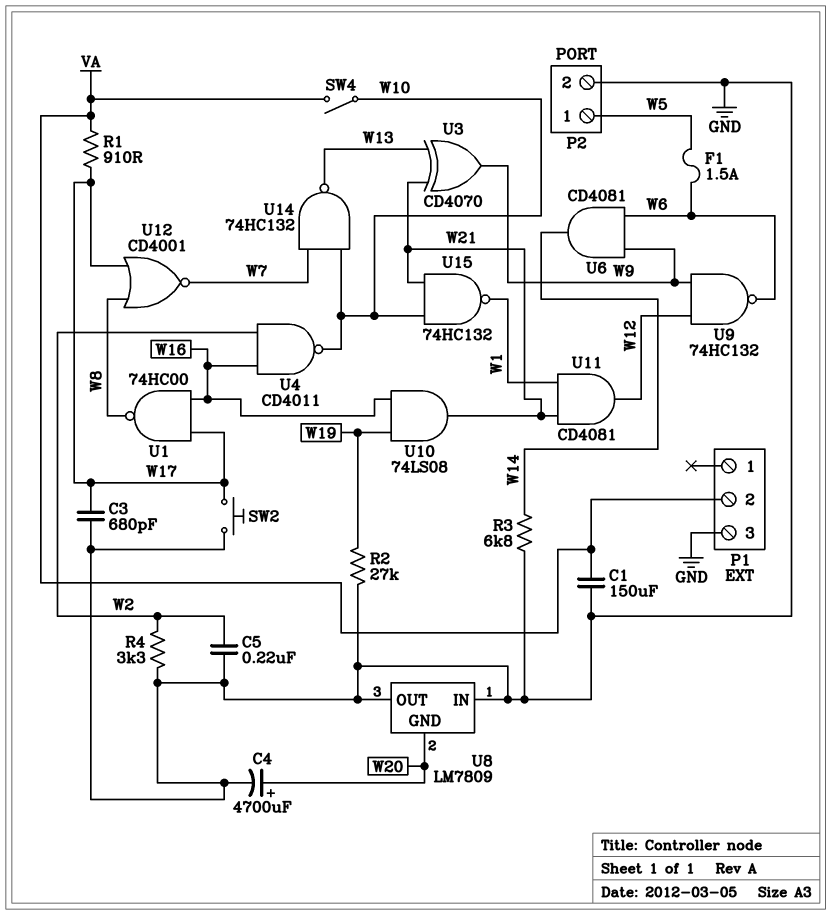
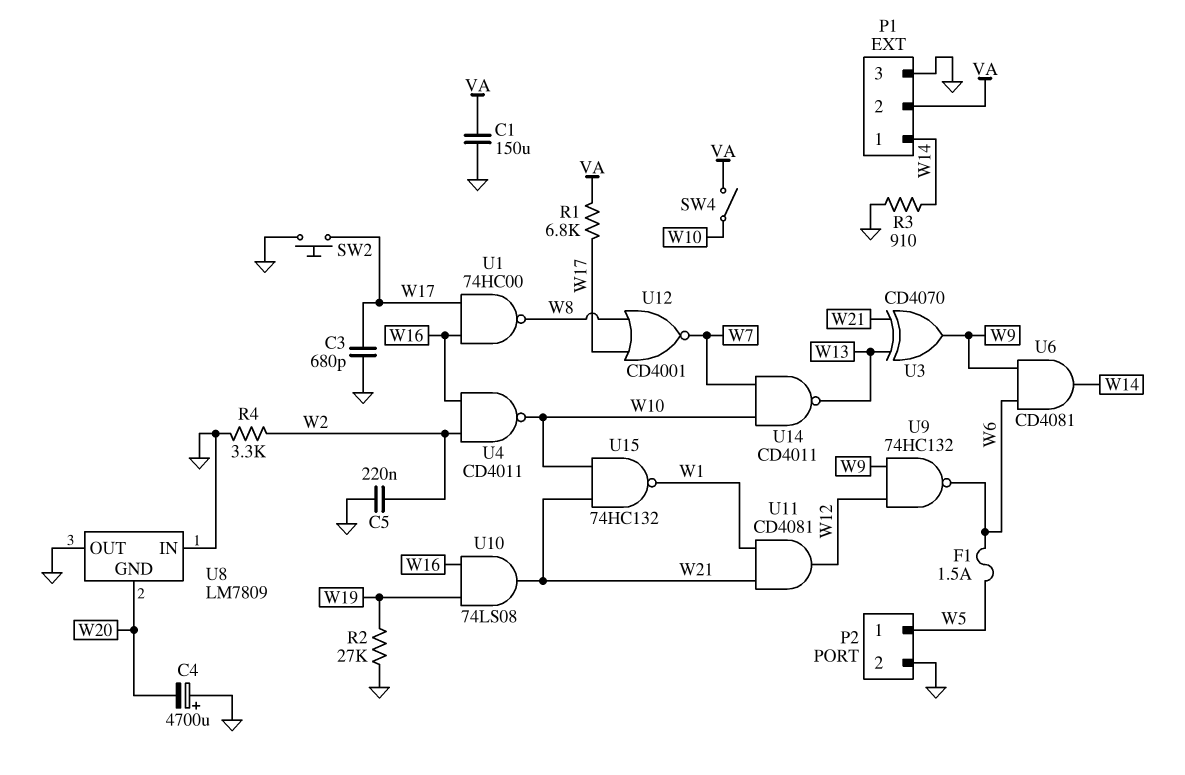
C4: 4700uF (plus W20, minus GND) -> 4700uF (plus GND, minus W20)
P1 pin 1: none -> W14
R1: 910 (VA, W17) -> 6.8k (VA, W17)
R3: 6.8k (GND, W14) -> 910 (GND, W14)
U14: NAND 74HC132 (in W7, in W10, out W13) -> NAND CD4011 (in W7, in W10, out W13)

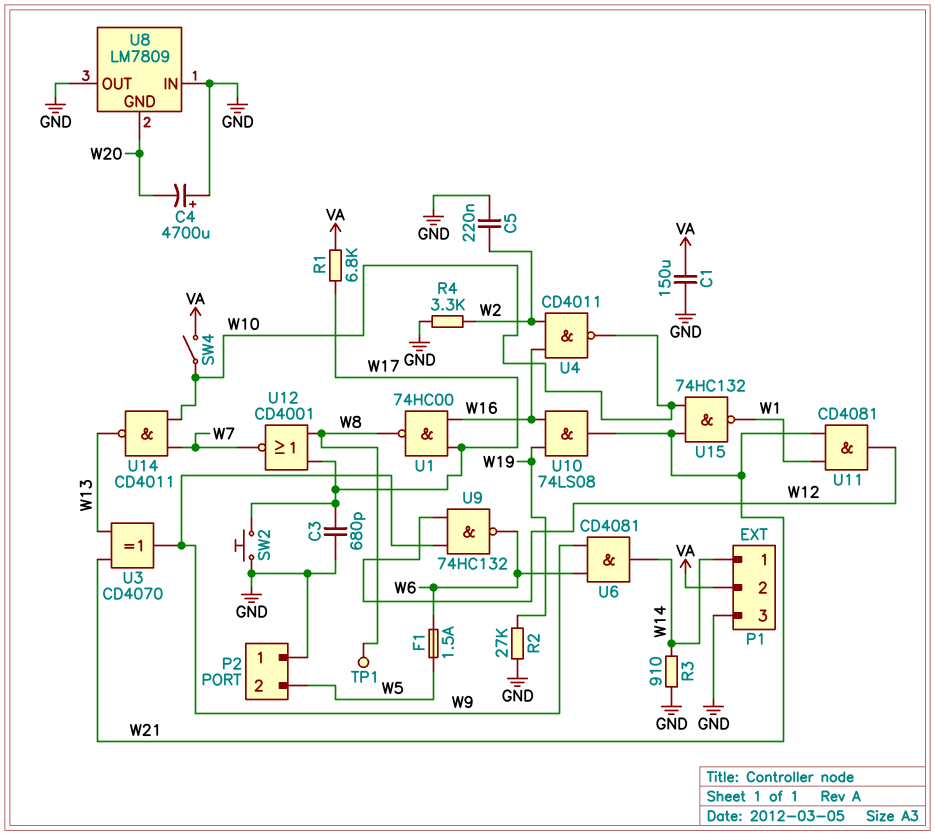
P2 pin 1: W5 -> GND
P2 pin 2: GND -> W5
TP1: none -> test point (W8)

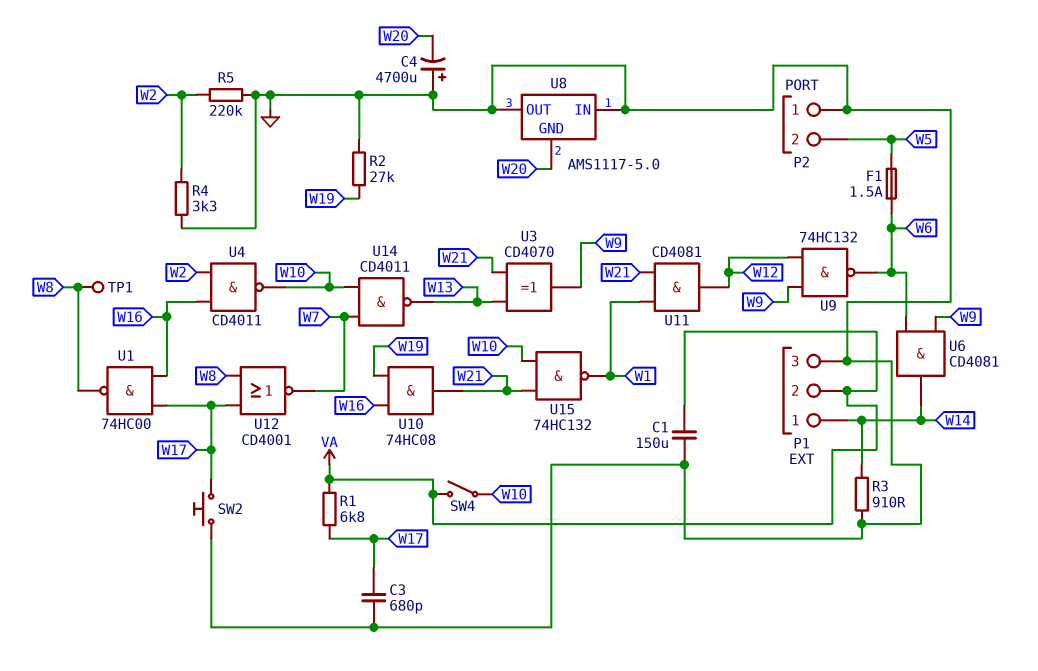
C5: 220nF (GND, W2) -> none
R5: none -> 220k (GND, W2)
U8: LM7809 -> AMS1117-5.0
U10: AND 74LS08 (in W16, in W19, out W21) -> AND 74HC08 (in W16, in W19, out W21)

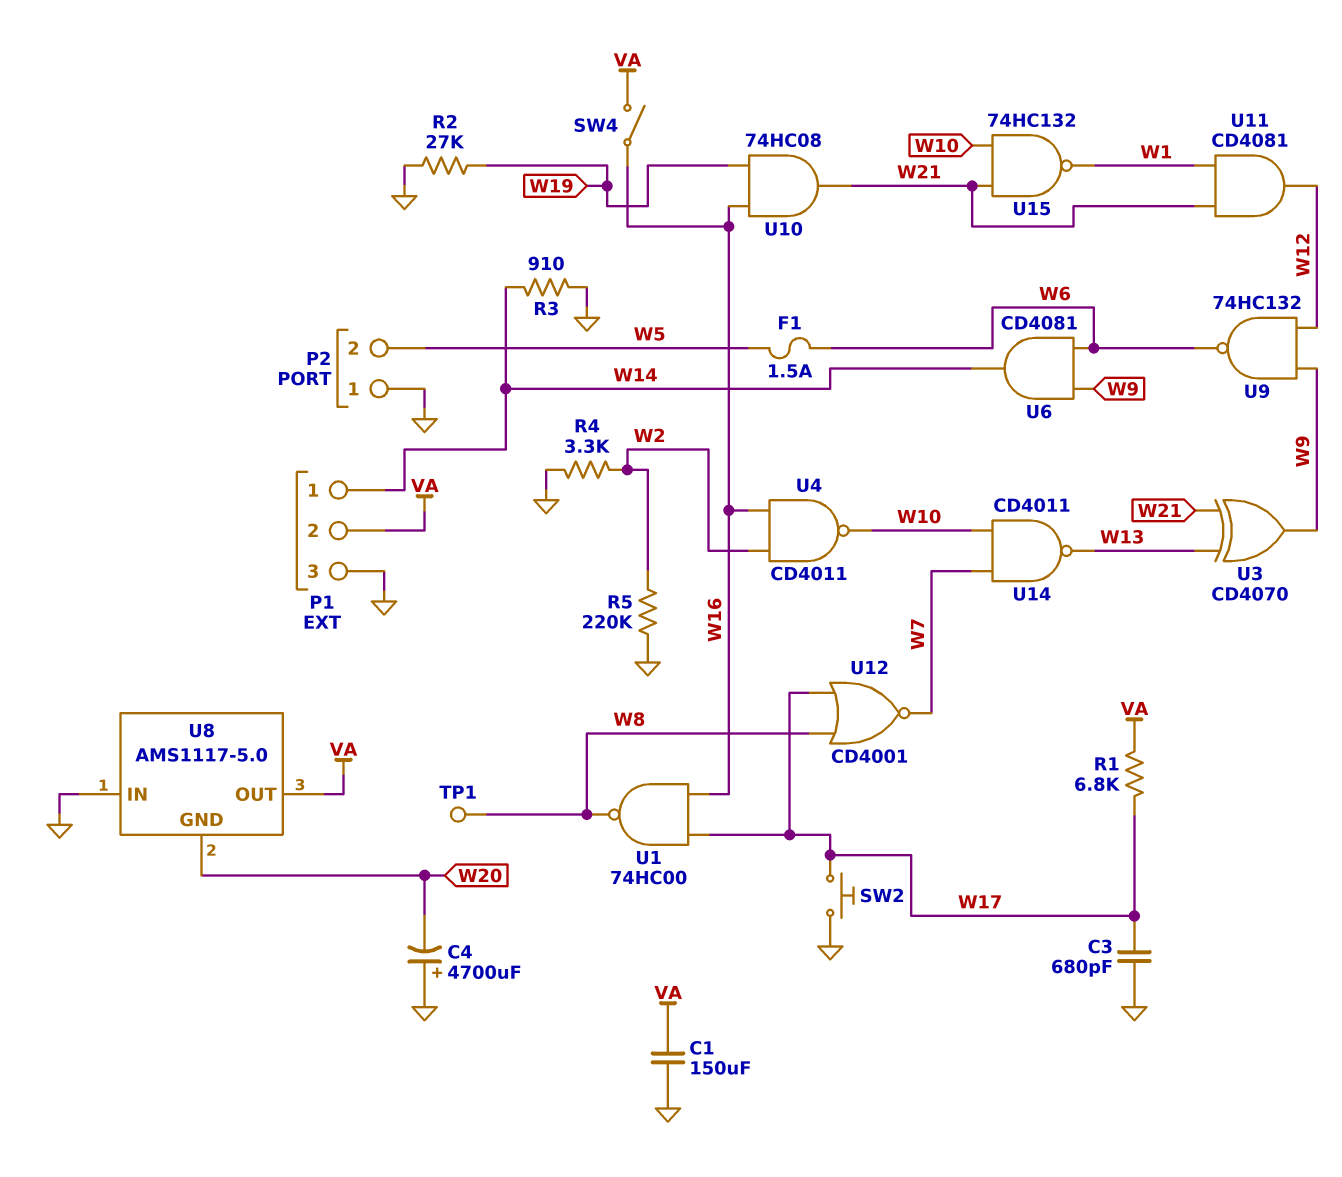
SW4: switch (VA, W10) -> switch (VA, W16)
U8 pin OUT: GND -> VA

